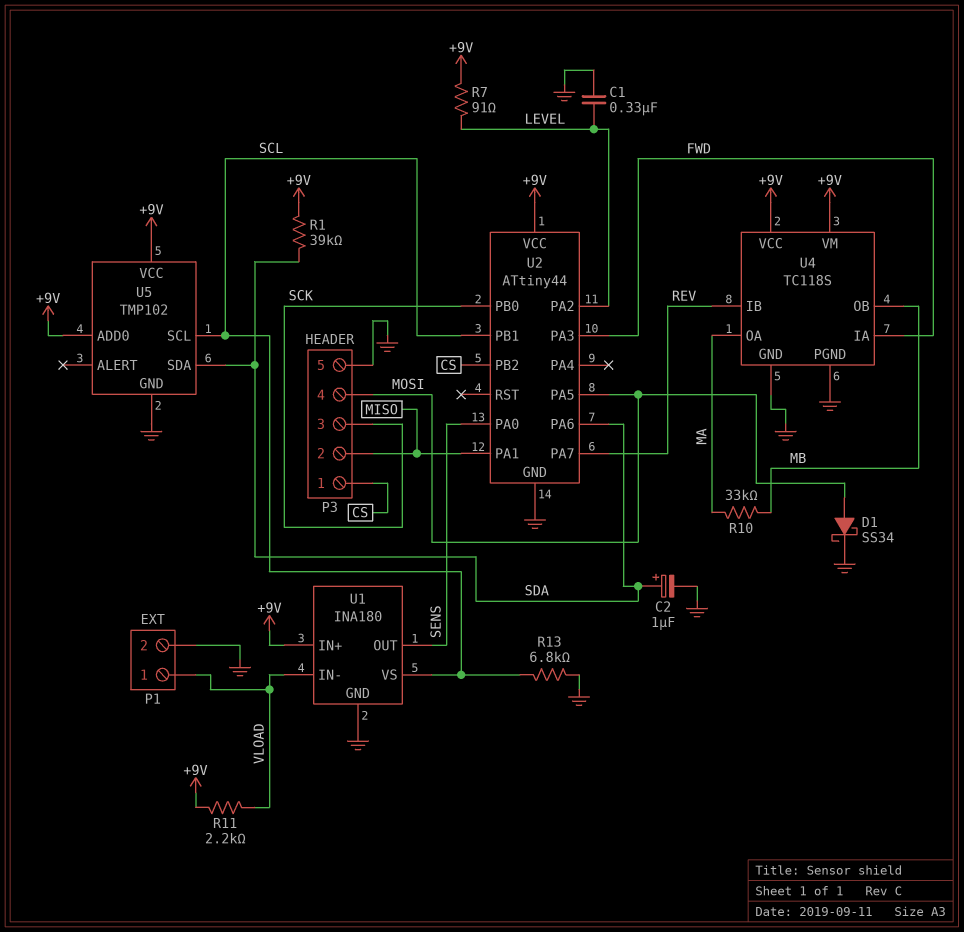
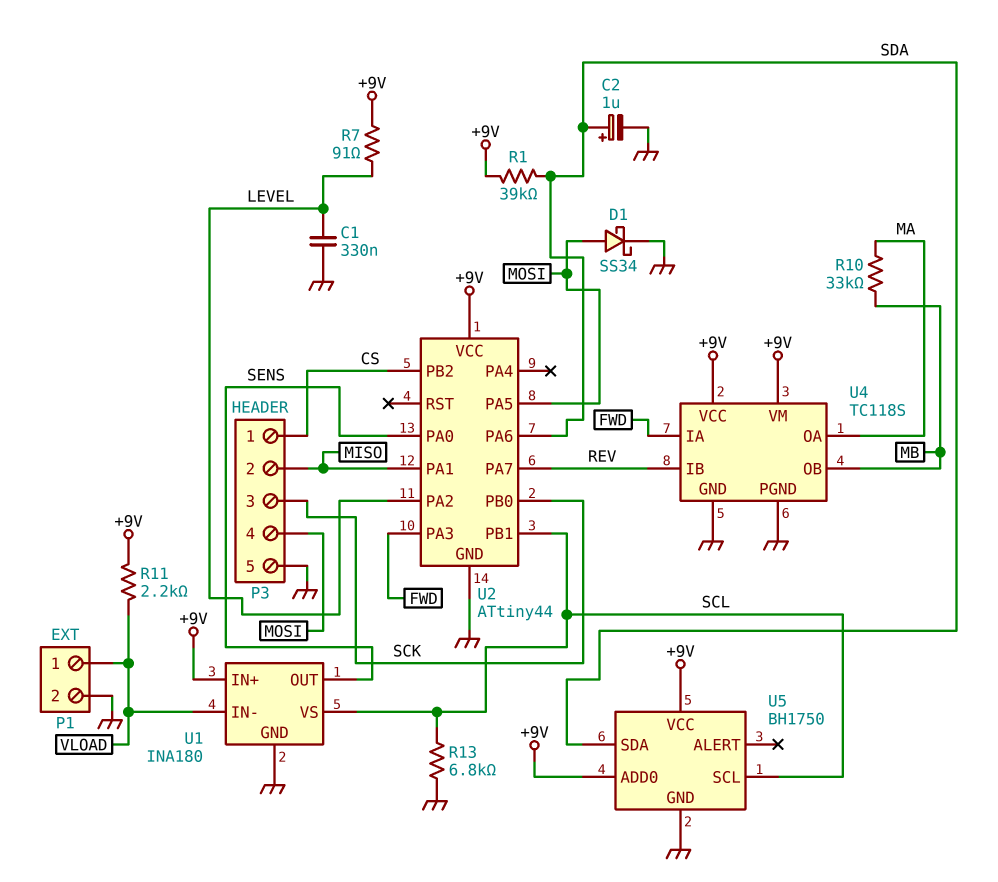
U5: TMP102 -> BH1750

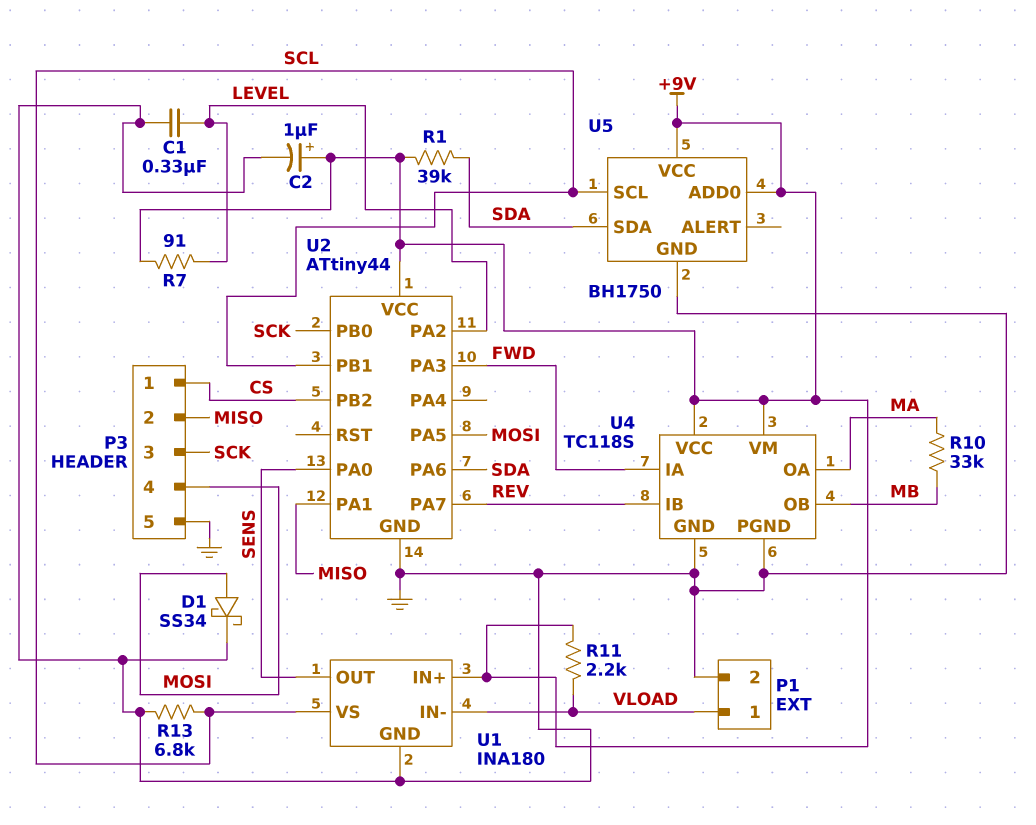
C2: 1uF (plus SDA, minus GND) -> 1uF (plus +9V, minus GND)

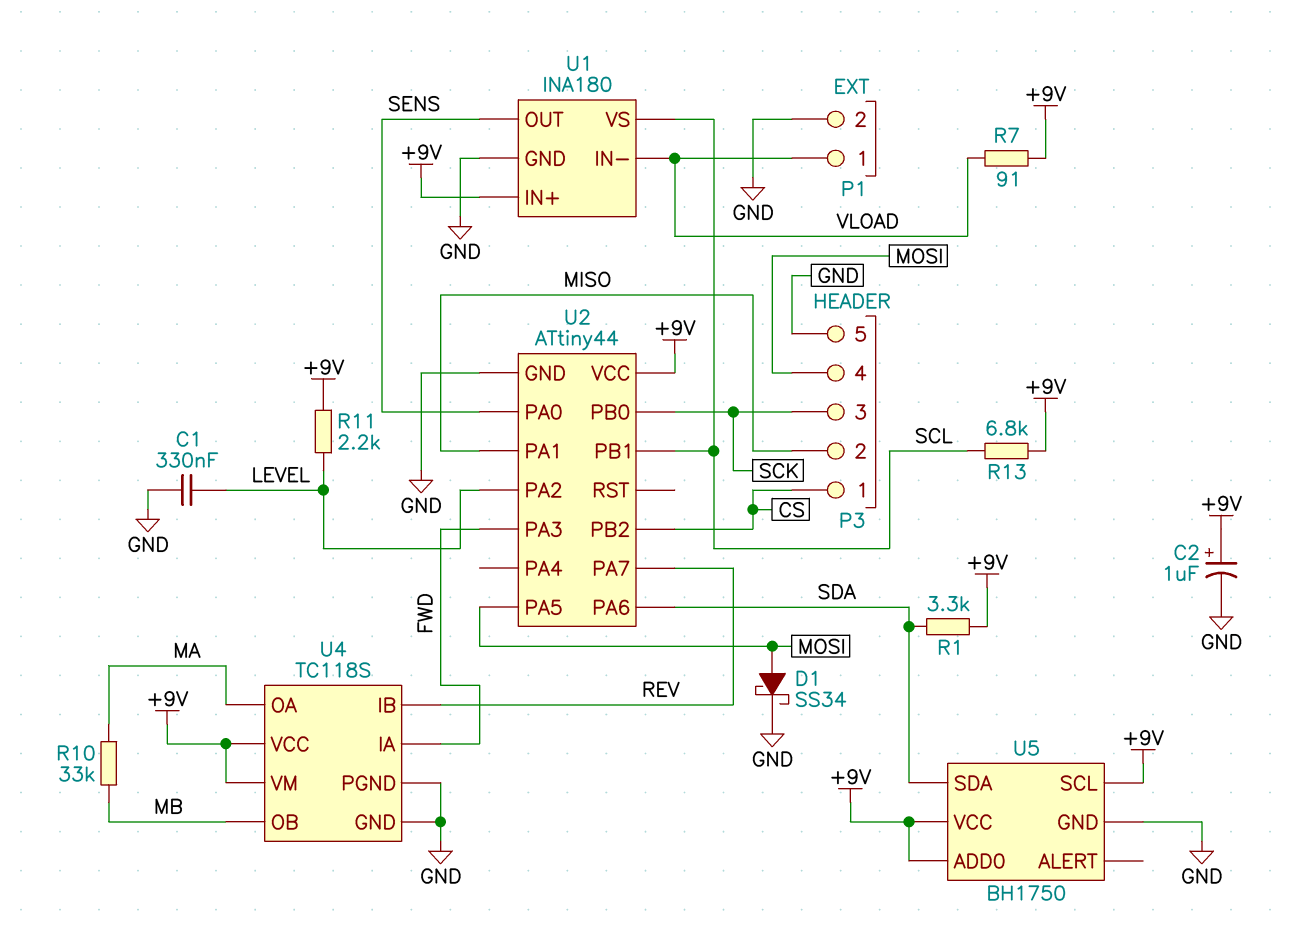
R1: 39k (+9V, SDA) -> 3.3k (+9V, SDA)
R7: 91 (+9V, LEVEL) -> 91 (+9V, VLOAD)
R11: 2.2k (+9V, VLOAD) -> 2.2k (+9V, LEVEL)
R13: 6.8k (GND, SCL) -> 6.8k (+9V, SCL)
U5 pin SCL: SCL -> +9V

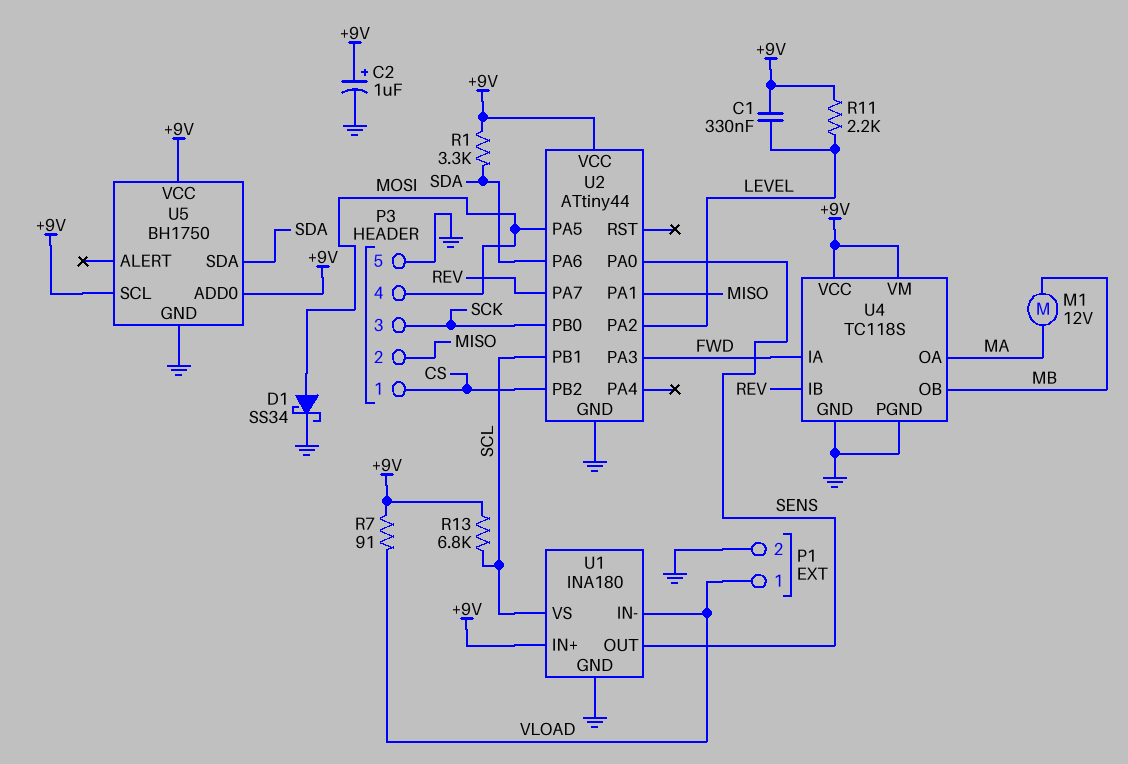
C1: 330nF (GND, LEVEL) -> 330nF (+9V, LEVEL)
M1: none -> motor 12V (MA, MB)
R10: 33k (MA, MB) -> none

